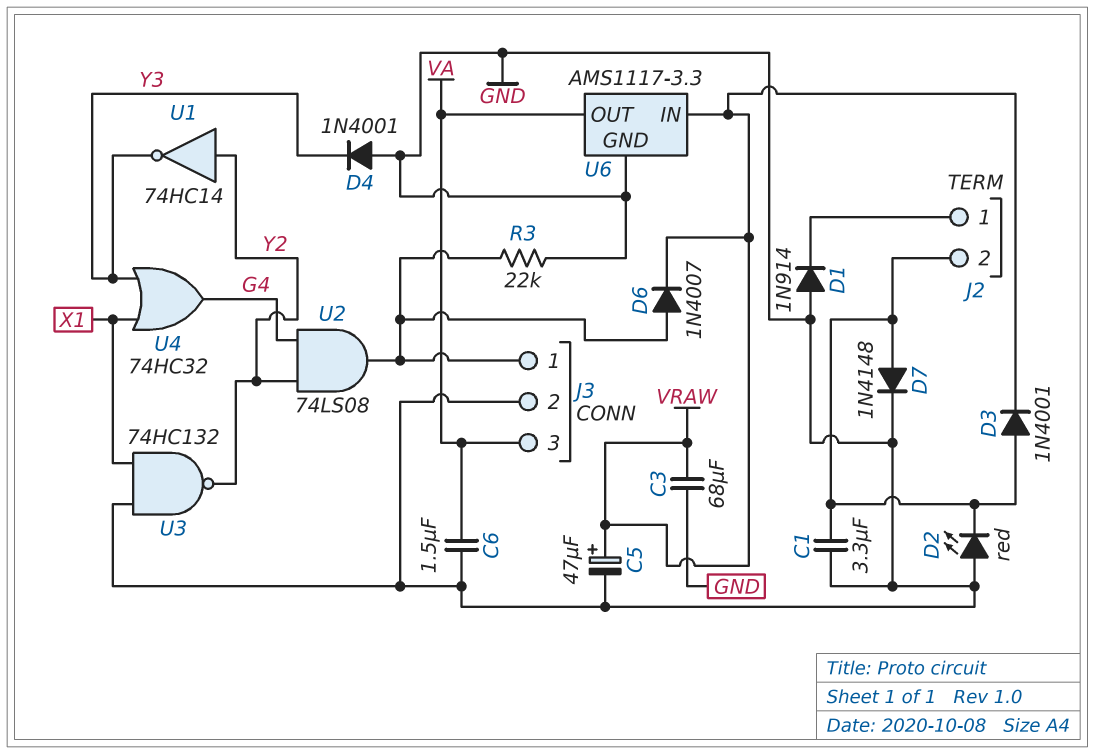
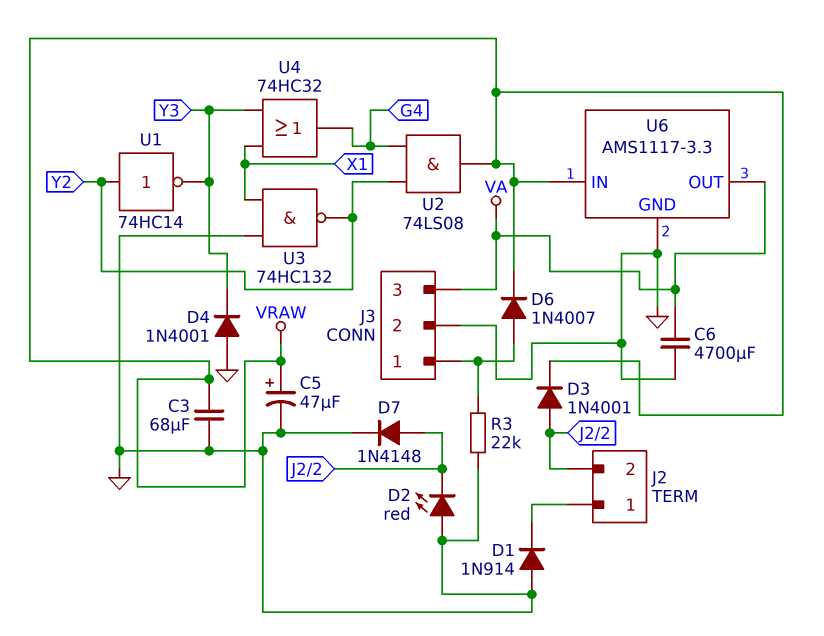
C1: 3.3uF (GND, J2/2) -> none
C6: 1.5uF (GND, VA) -> 4700uF (GND, VA)
U2: AND 74LS08 (in G4, in Y2, out J3/1) -> AND 74LS08 (in G4, in Y2, out VRAW)

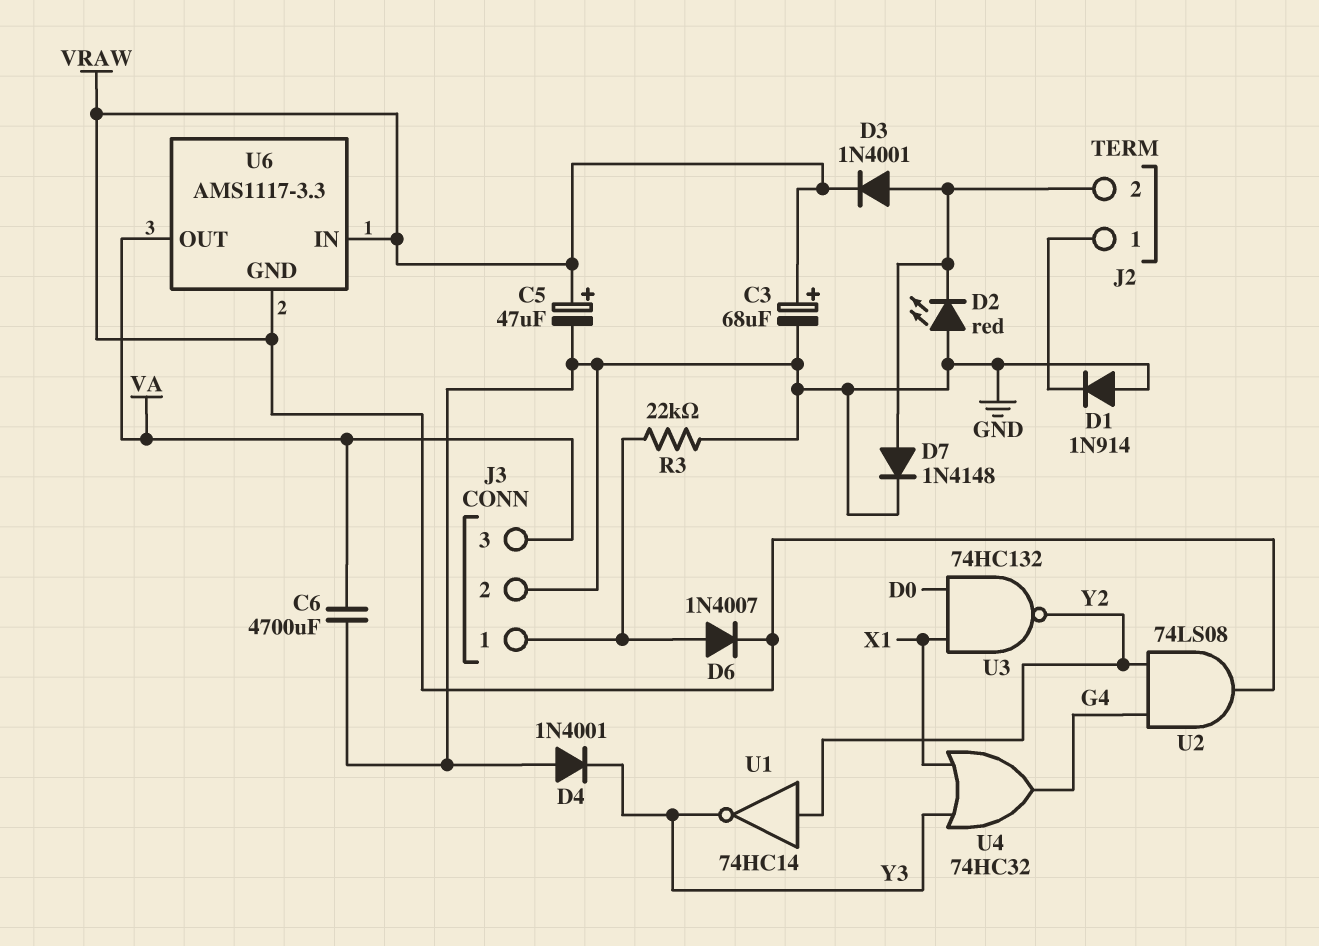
C3: 68uF (GND, VRAW) -> 68uF (plus VRAW, minus GND)
U3: NAND 74HC132 (in GND, in X1, out Y2) -> NAND 74HC132 (in D0, in X1, out Y2)
U6 pin GND: GND -> VRAW

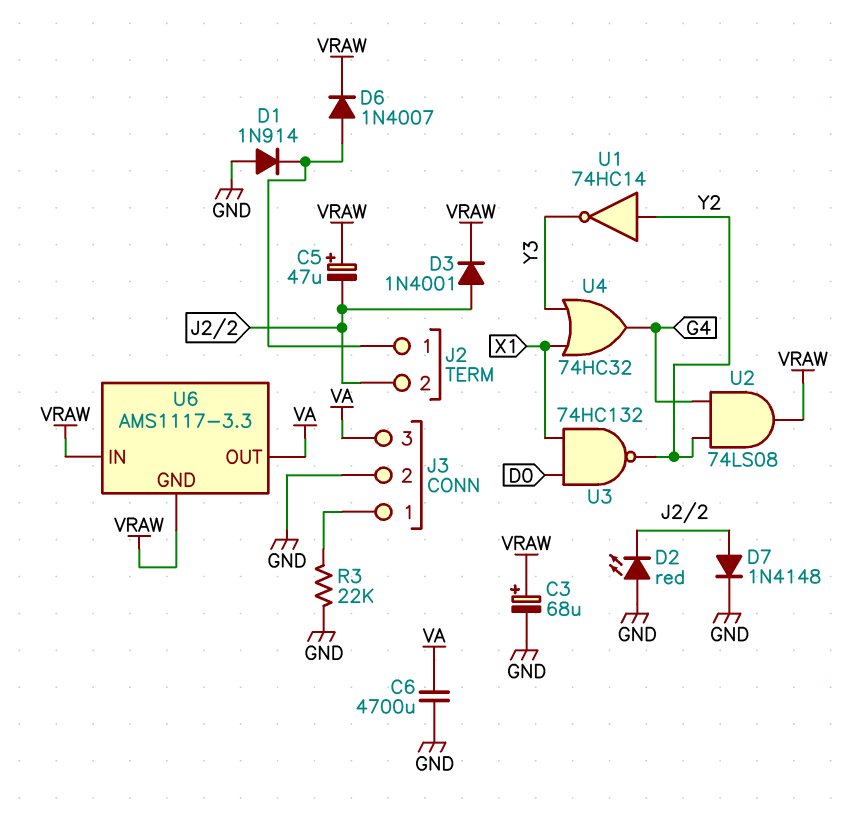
C5: 47uF (plus VRAW, minus GND) -> 47uF (plus VRAW, minus J2/2)
D4: diode 1N4001 (A GND, K Y3) -> none
D6: diode 1N4007 (A J3/1, K VRAW) -> diode 1N4007 (A J2/1, K VRAW)

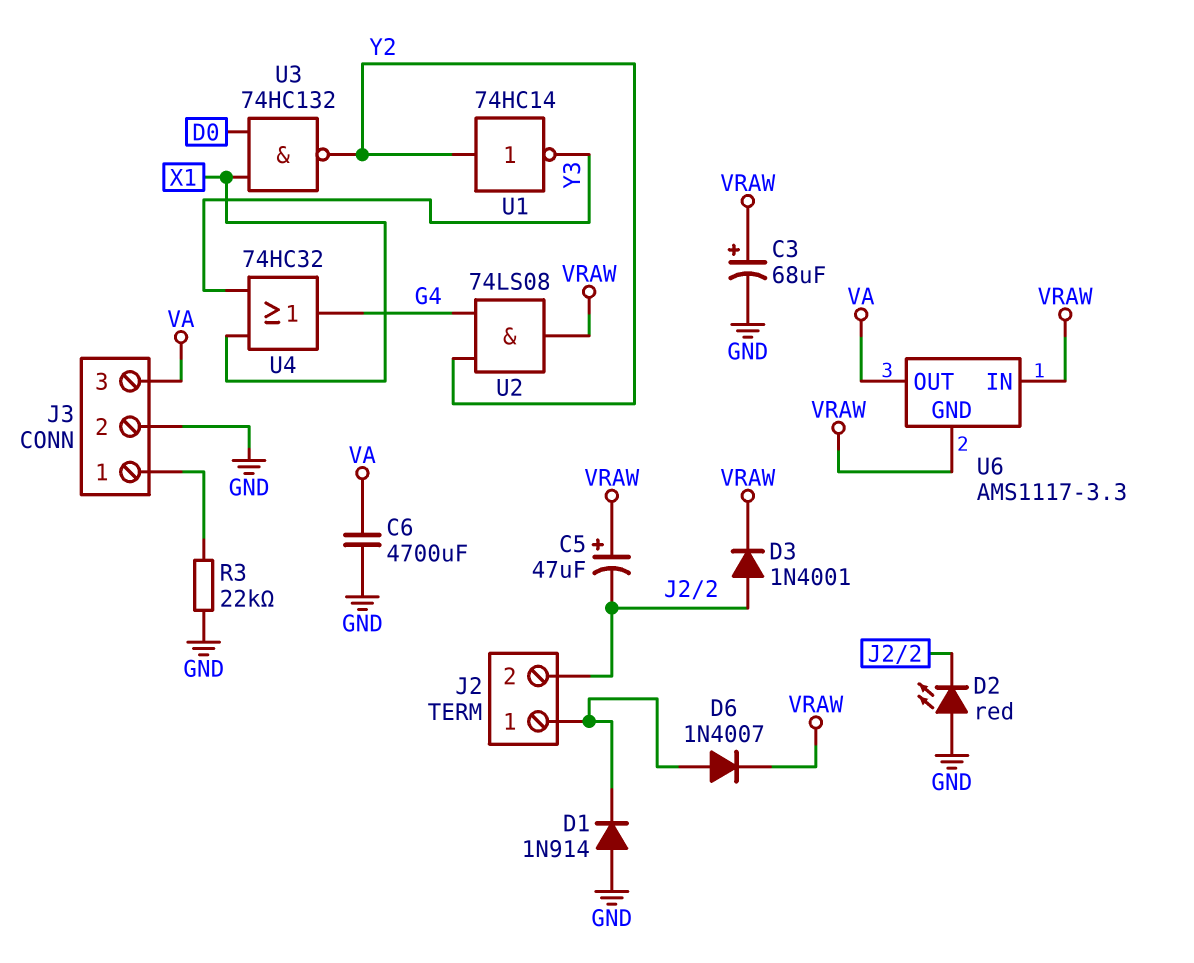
D7: diode 1N4148 (A J2/2, K GND) -> none

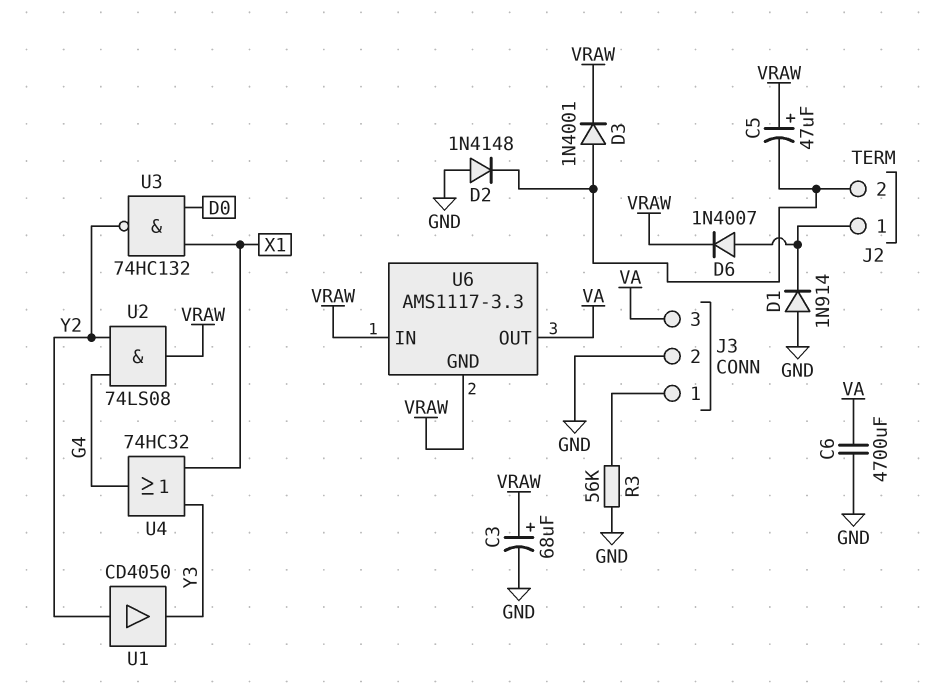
D2: LED red (A GND, K J2/2) -> diode 1N4148 (A GND, K J2/2)
R3: 22k (GND, J3/1) -> 56k (GND, J3/1)
U1: NOT 74HC14 (in Y2, out Y3) -> buffer CD4050 (in Y2, out Y3)

